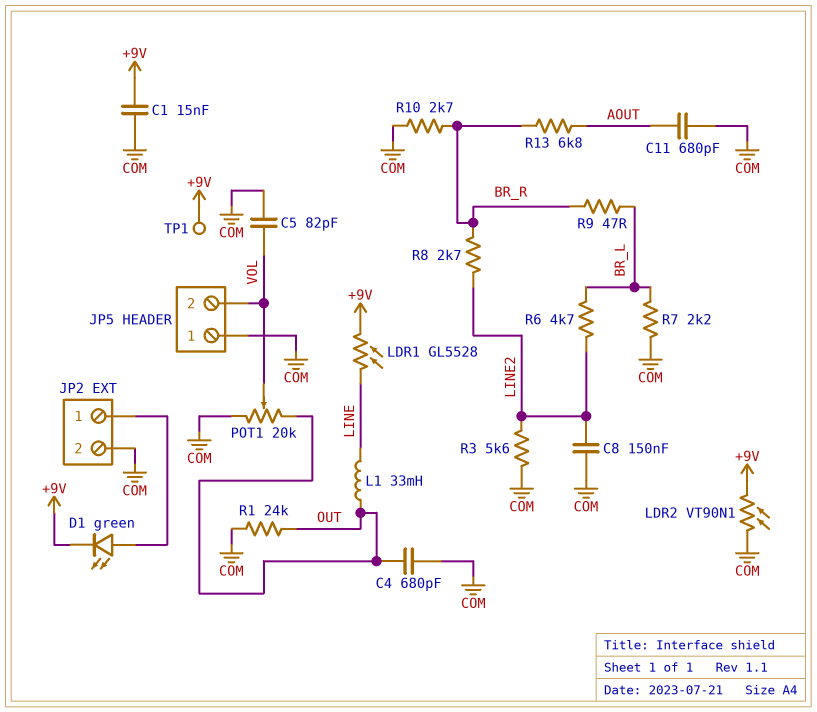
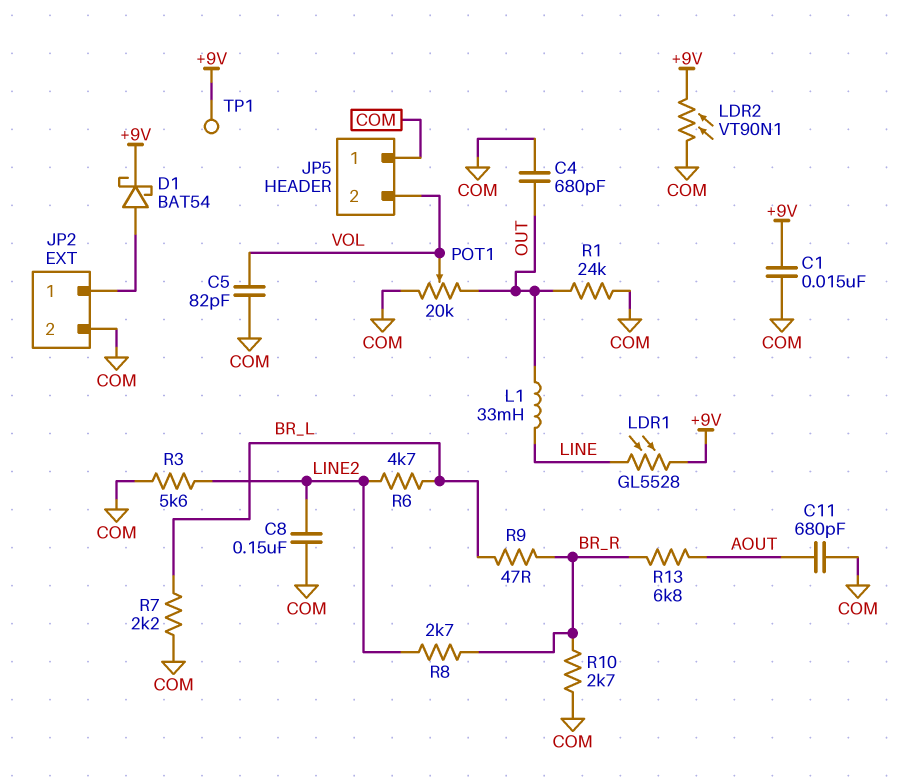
D1: LED green (A JP2/1, K +9V) -> schottky BAT54 (A JP2/1, K +9V)

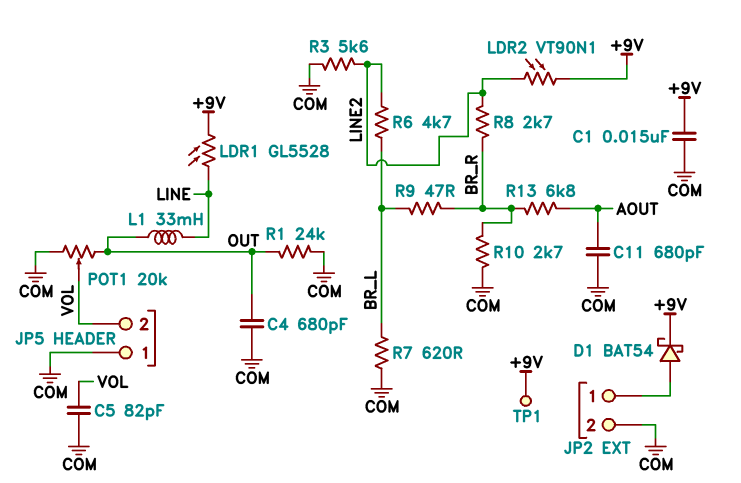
C8: 150nF (COM, LINE2) -> none
LDR2: VT90N1 (+9V, COM) -> VT90N1 (+9V, LINE2)
R7: 2.2k (BR_L, COM) -> 620 (BR_L, COM)

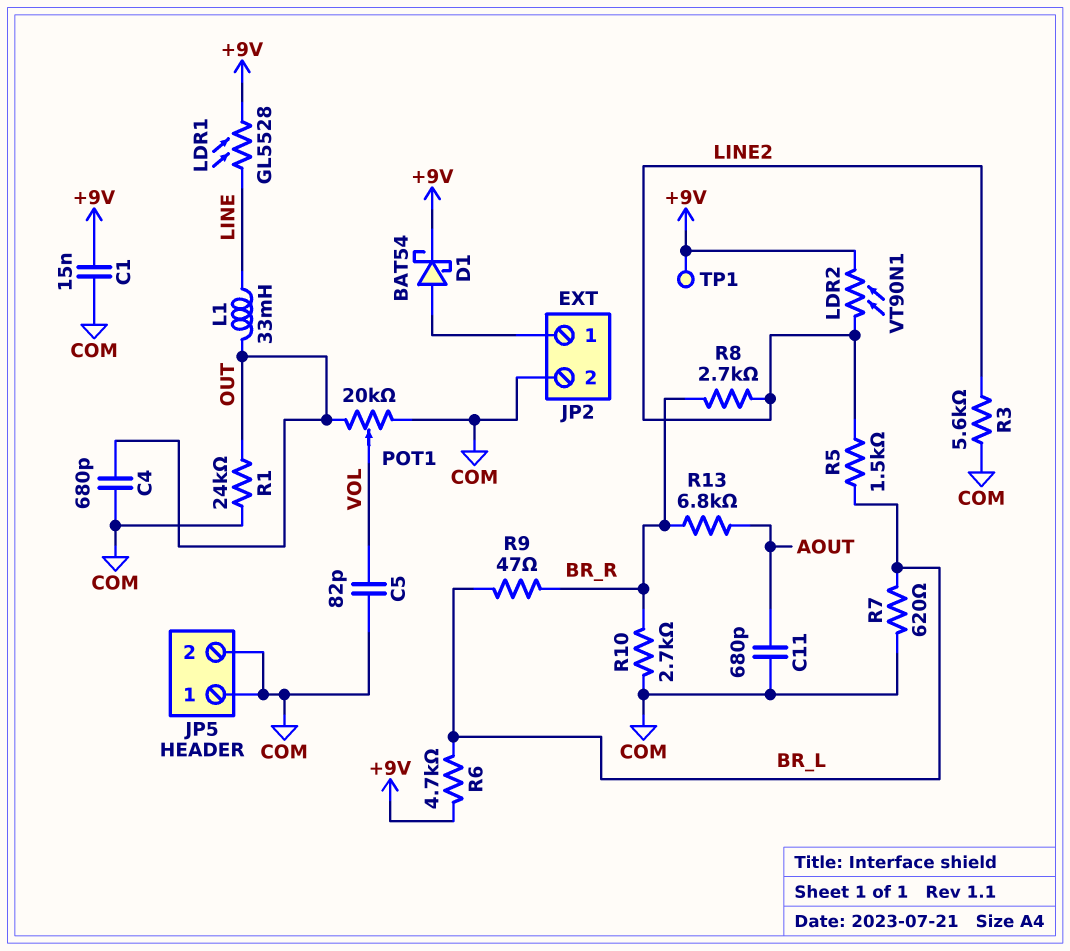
JP5 pin 2: VOL -> COM
R5: none -> 1.5k (BR_L, LINE2)
R6: 4.7k (BR_L, LINE2) -> 4.7k (+9V, BR_L)

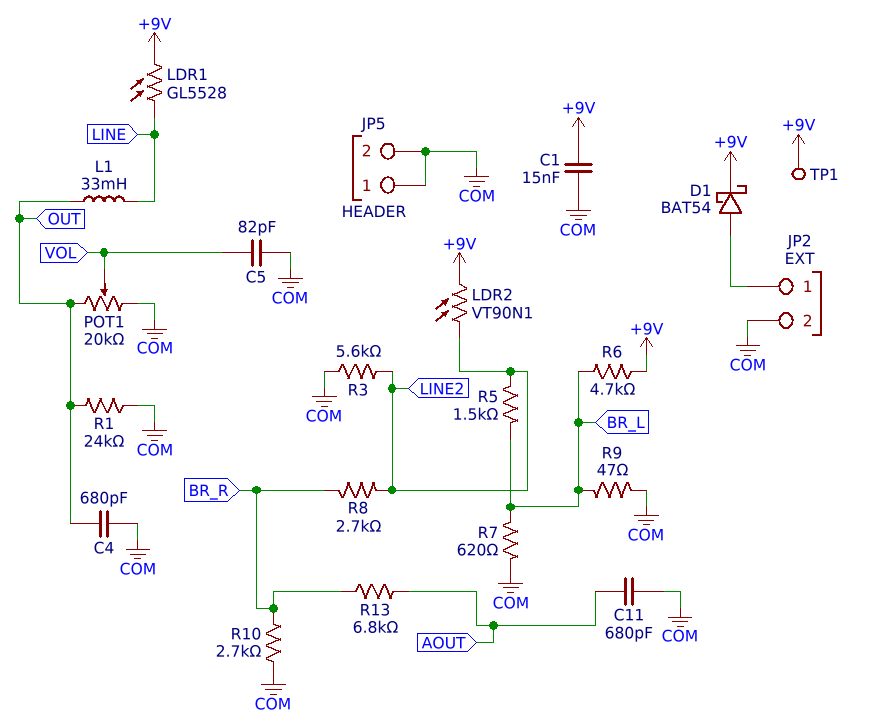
R9: 47 (BR_L, BR_R) -> 47 (BR_L, COM)

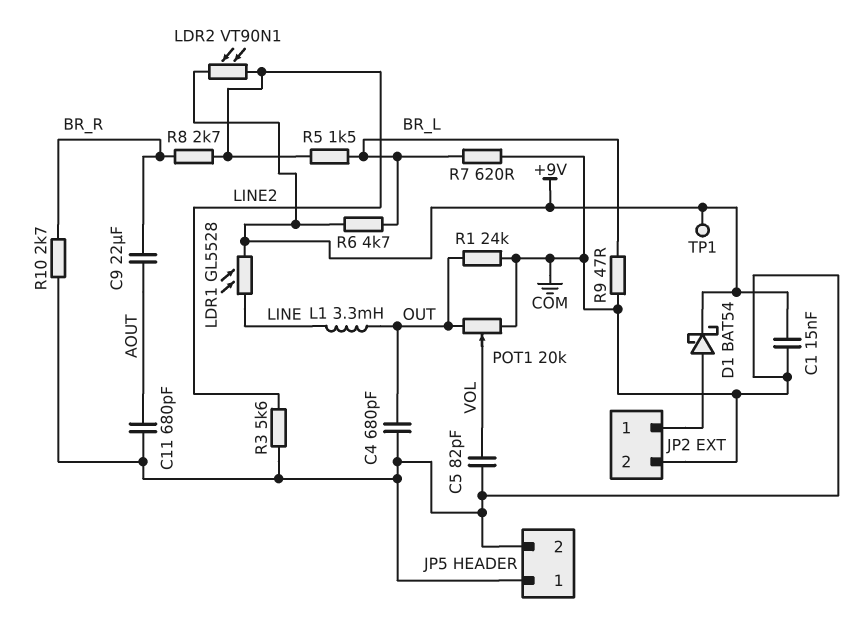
C9: none -> 22uF (AOUT, BR_R)
L1: 33mH (LINE, OUT) -> 3.3mH (LINE, OUT)
R13: 6.8k (AOUT, BR_R) -> none

